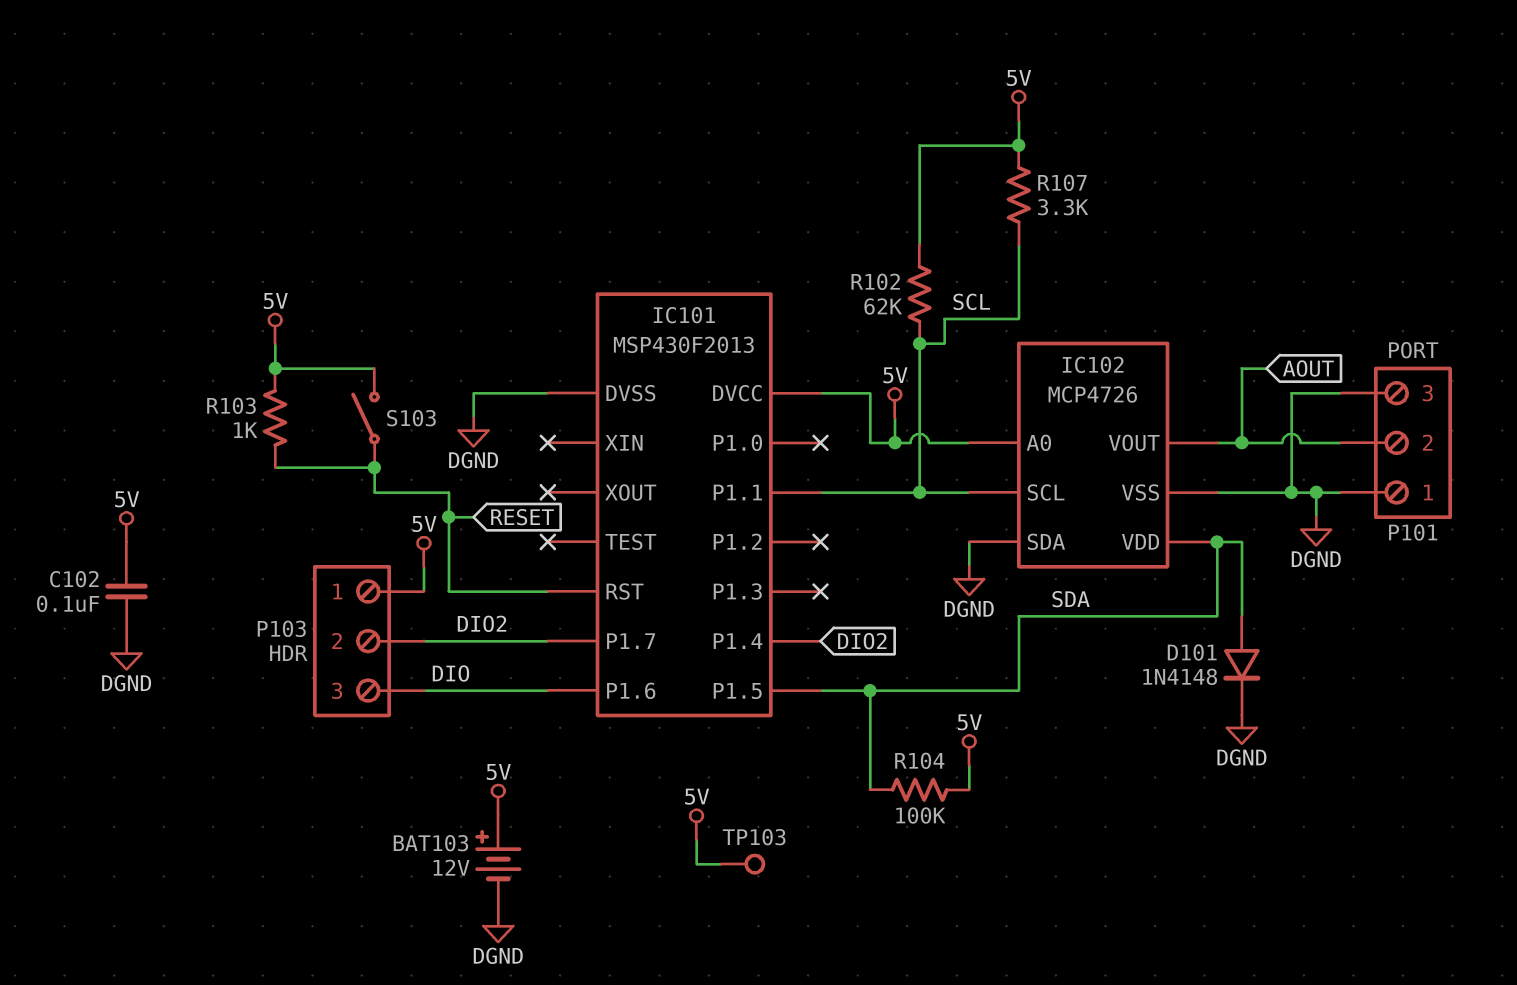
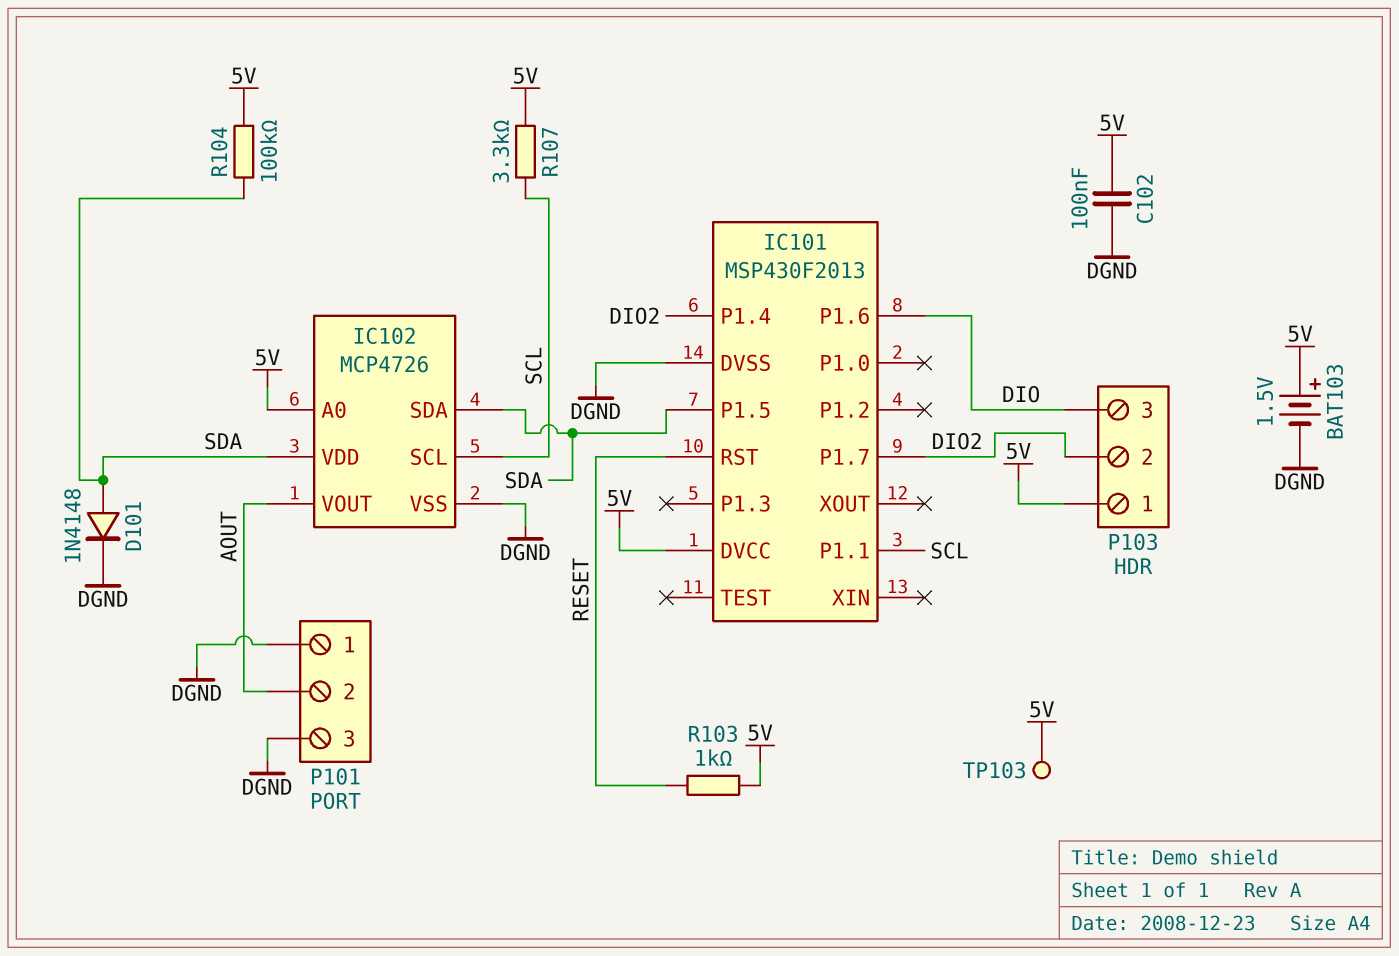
BAT103: 12V (plus 5V, minus DGND) -> 1.5V (plus 5V, minus DGND)
IC102 pin SDA: DGND -> SDA
R102: 62k (5V, SCL) -> none
S103: switch (5V, RESET) -> none

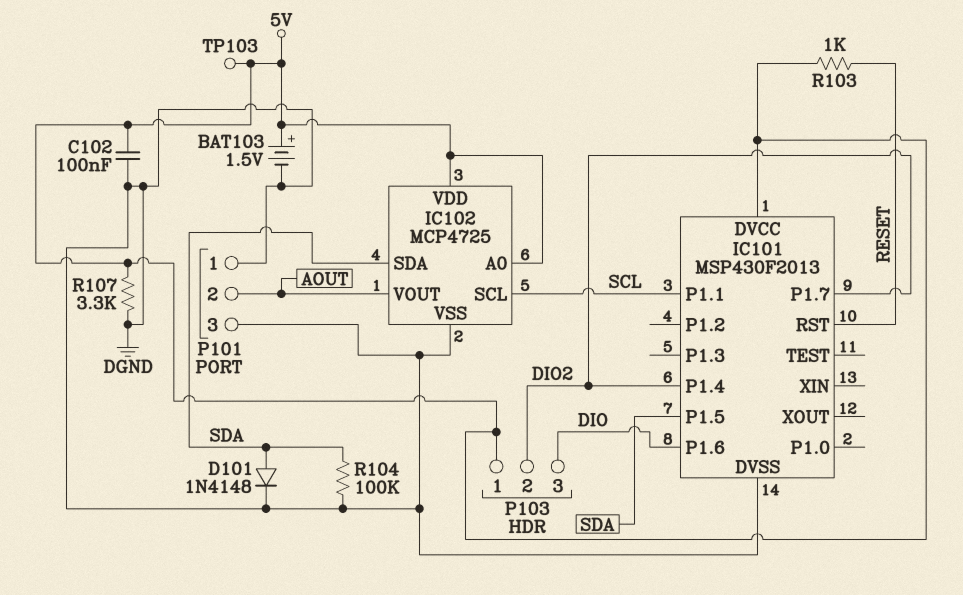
IC102: MCP4726 -> MCP4725
IC102 pin VDD: SDA -> 5V
R104: 100k (5V, SDA) -> 100k (DGND, SDA)
R107: 3.3k (5V, SCL) -> 3.3k (5V, DGND)

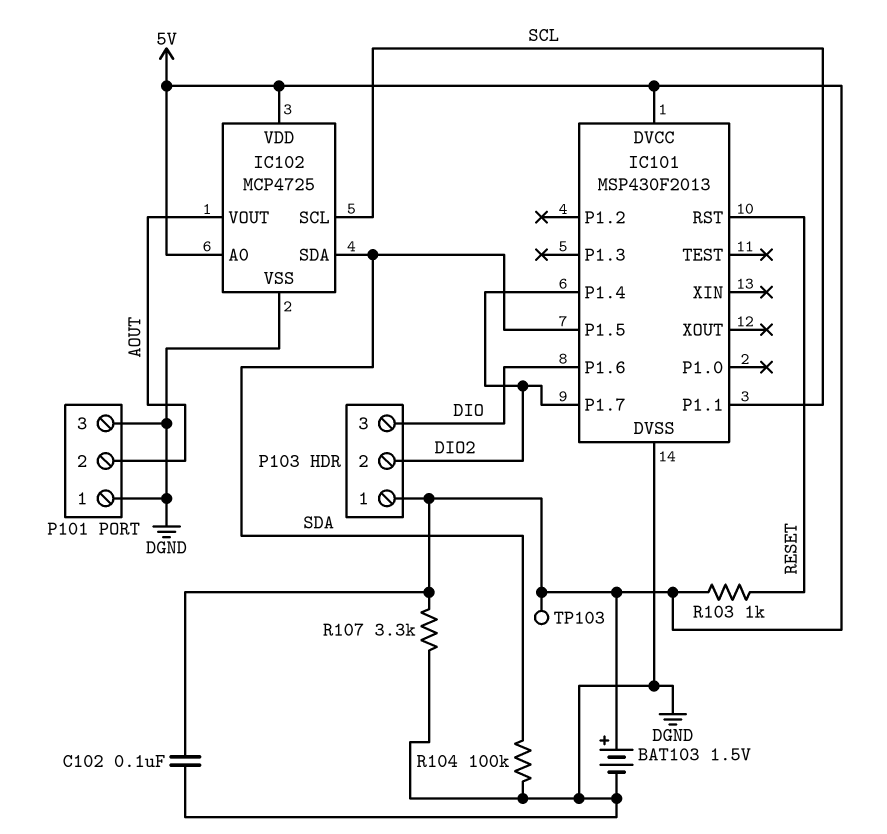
D101: diode 1N4148 (A SDA, K DGND) -> none

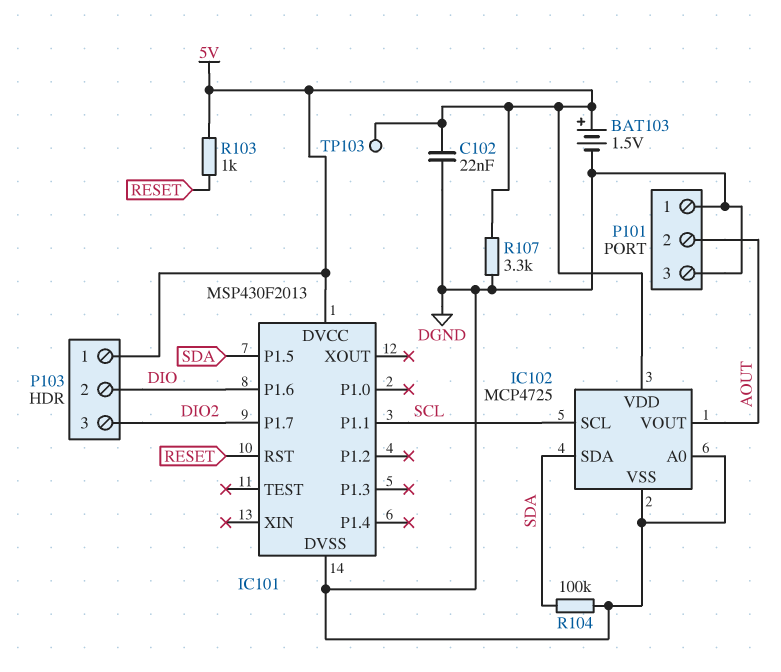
C102: 100nF (5V, DGND) -> 22nF (5V, DGND)
IC101 pin P1.4: DIO2 -> none
IC102 pin A0: 5V -> DGND
P103 pin 2: DIO2 -> DIO
P103 pin 3: DIO -> DIO2

